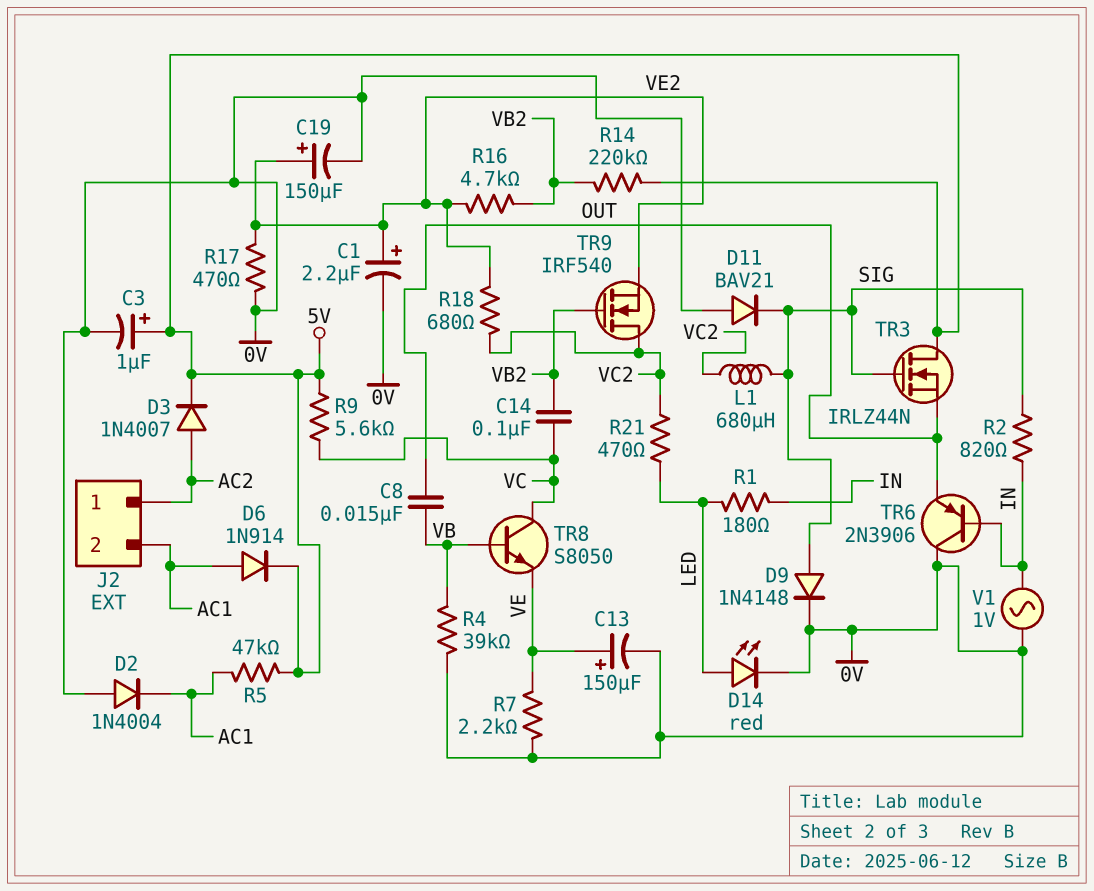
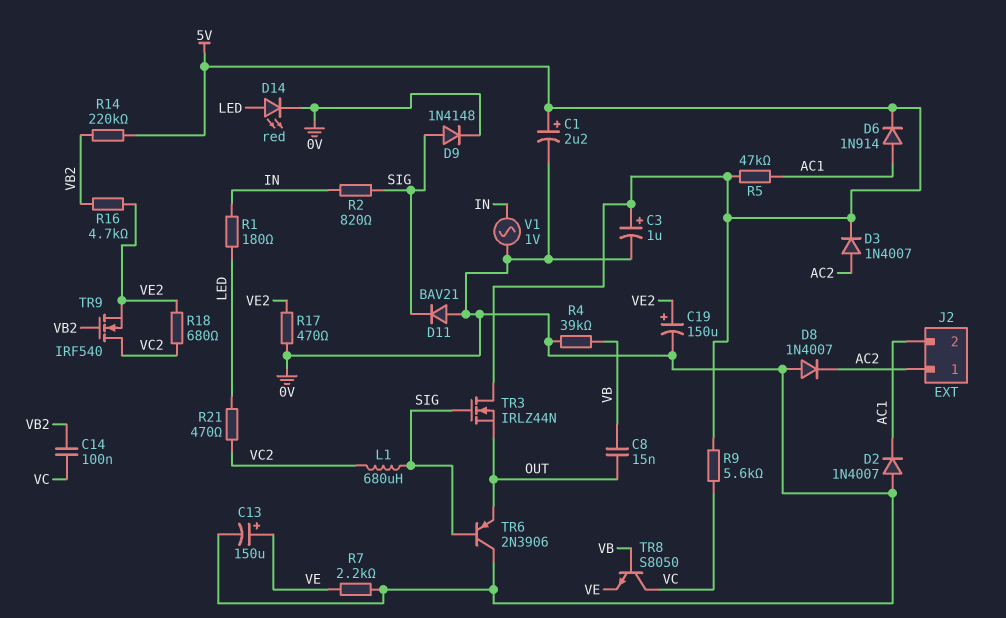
C1: 2.2uF (plus VE2, minus 0V) -> 2.2uF (plus 5V, minus 0V)
D2: diode 1N4004 (A 0V, K AC1) -> diode 1N4007 (A 0V, K AC1)
D8: none -> diode 1N4007 (A 0V, K AC2)
TR6: PNP 2N3906 (B IN, C 0V, E OUT) -> PNP 2N3906 (B SIG, C 0V, E OUT)

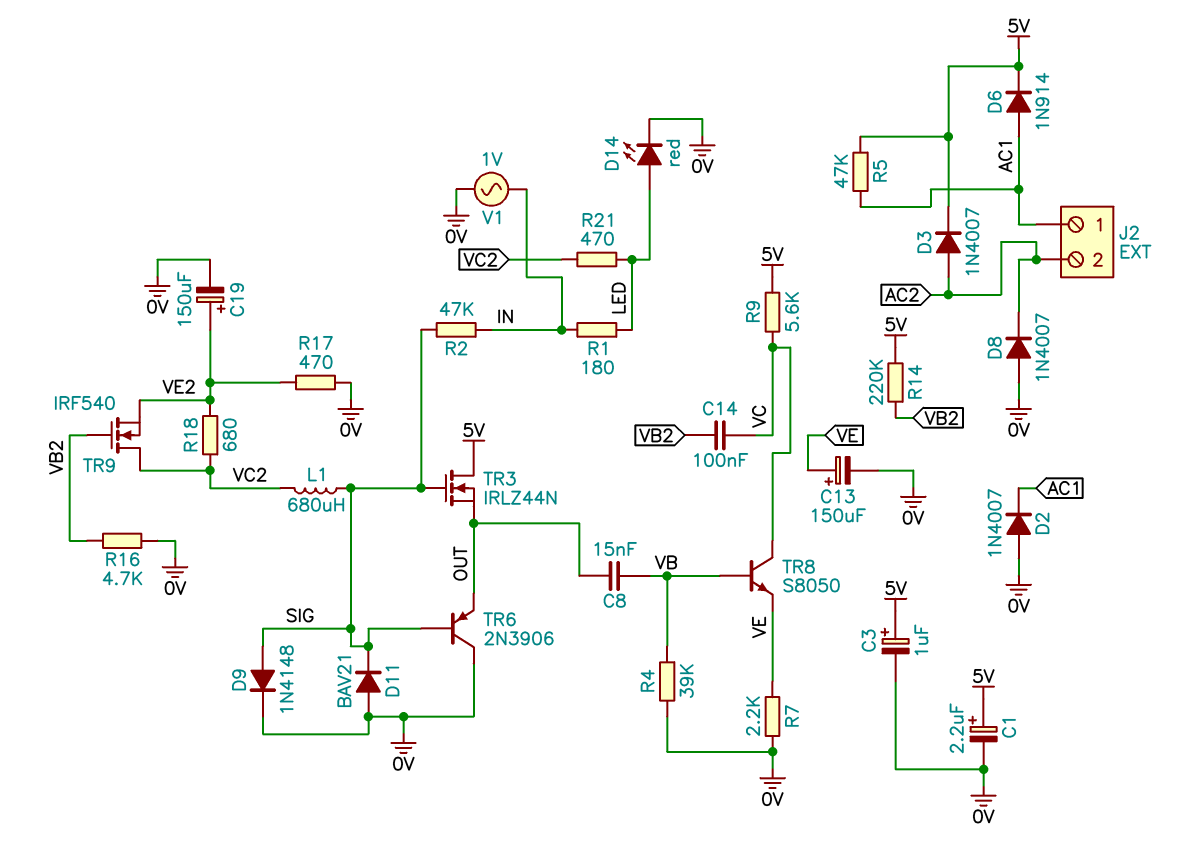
J2 pin 1: AC2 -> AC1
J2 pin 2: AC1 -> AC2
R2: 820 (IN, SIG) -> 47k (IN, SIG)
R16: 4.7k (VB2, VE2) -> 4.7k (0V, VB2)

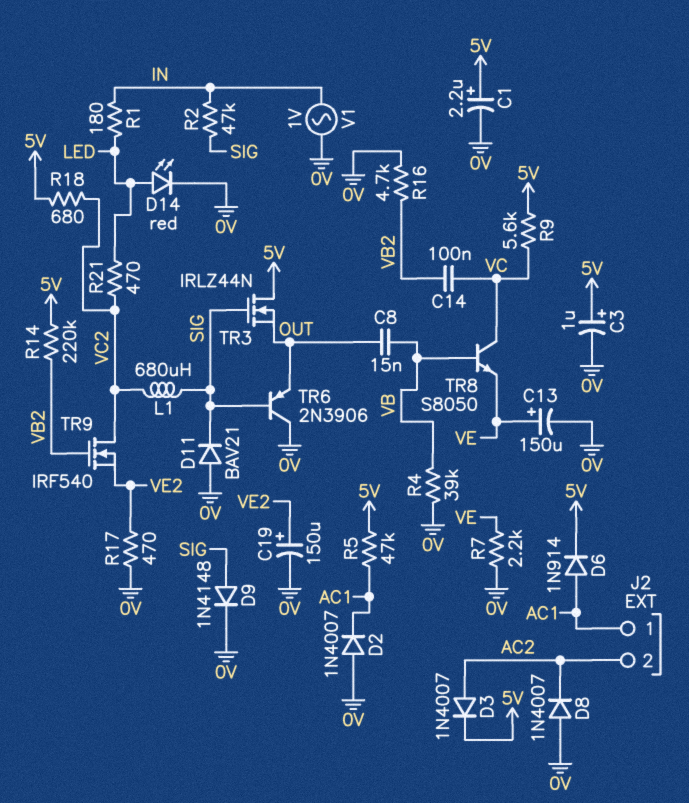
R18: 680 (VC2, VE2) -> 680 (5V, VC2)

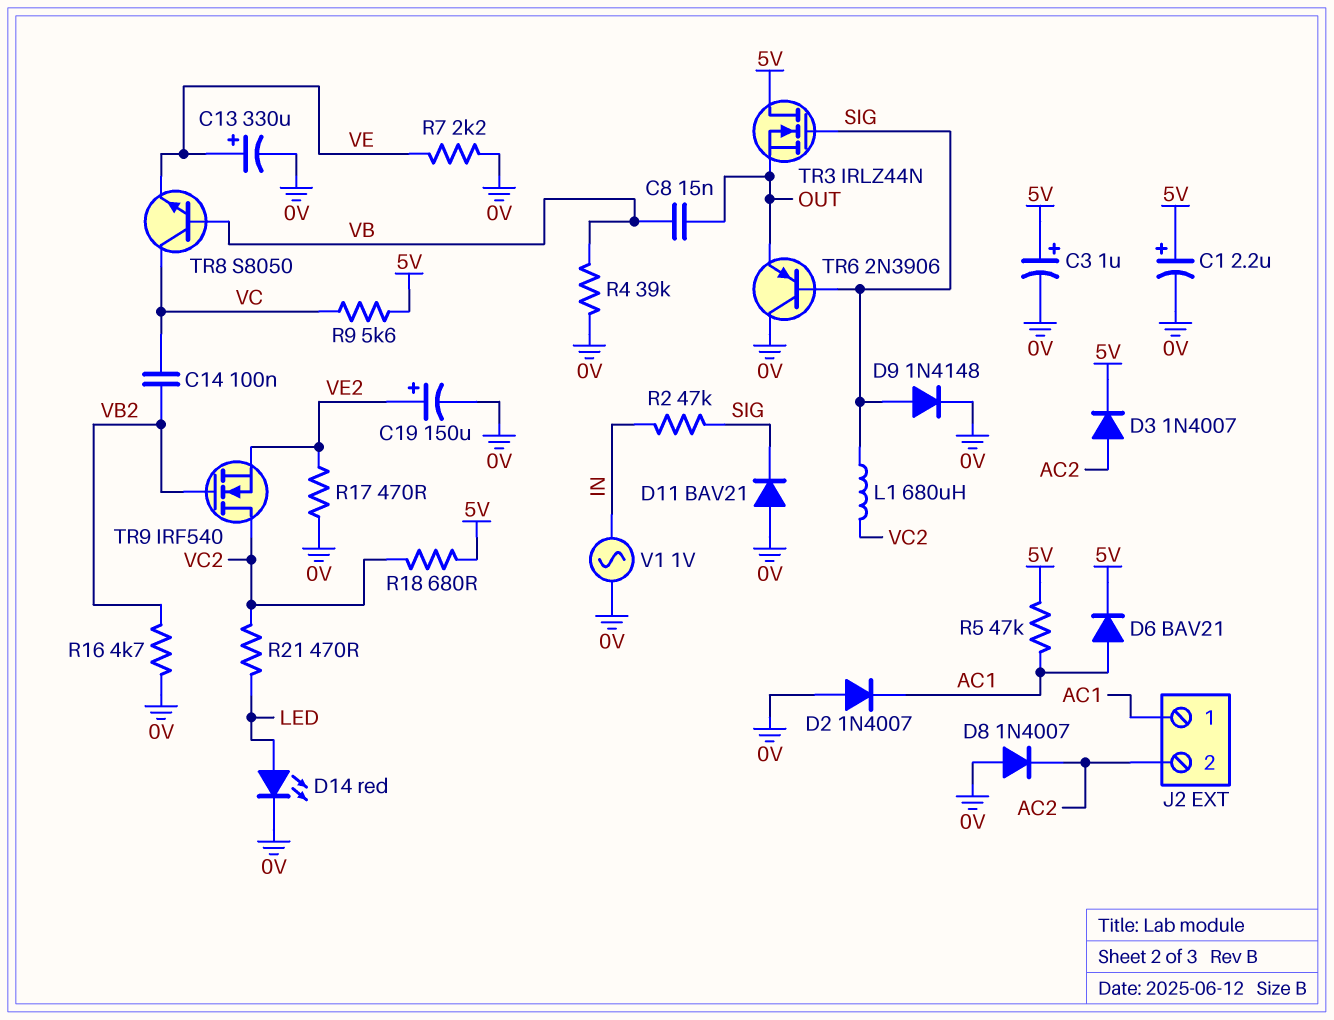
C13: 150uF (plus VE, minus 0V) -> 330uF (plus VE, minus 0V)
D6: diode 1N914 (A AC1, K 5V) -> diode BAV21 (A AC1, K 5V)
R1: 180 (IN, LED) -> none
R14: 220k (5V, VB2) -> none

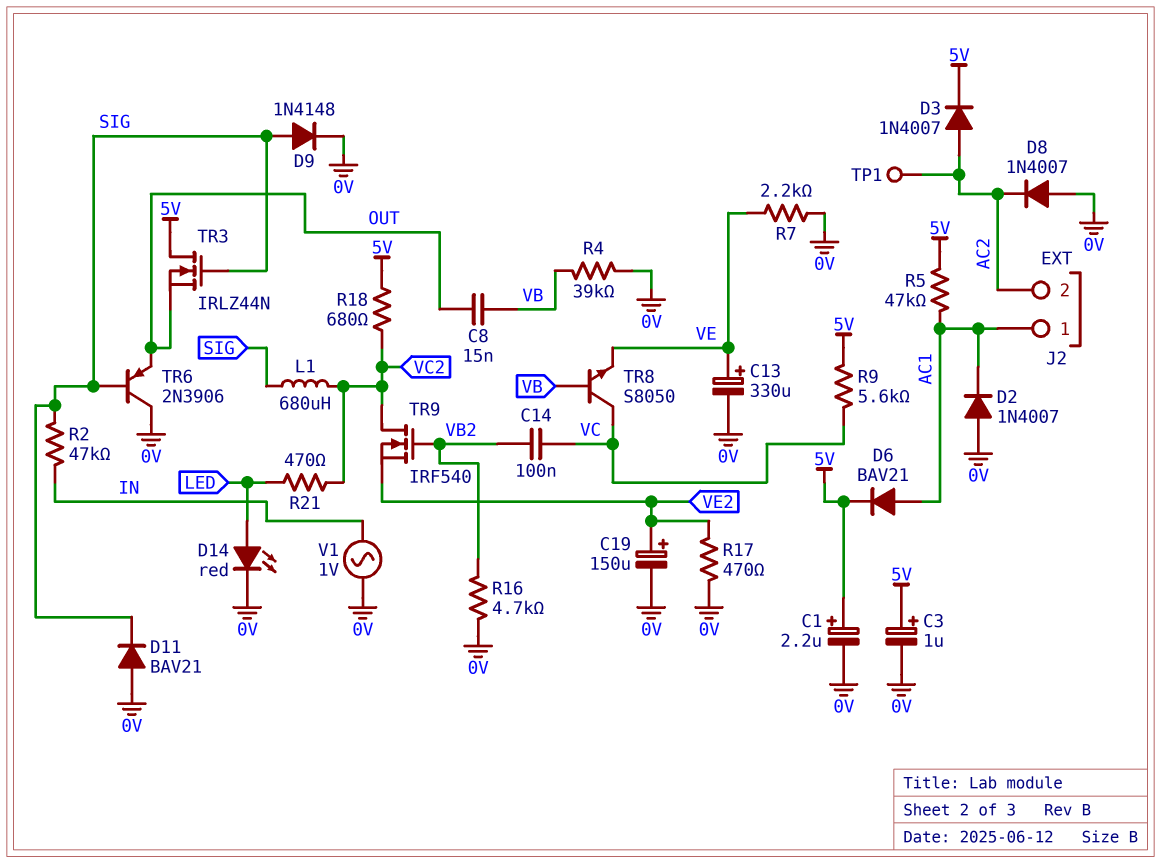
TP1: none -> test point (AC2)

